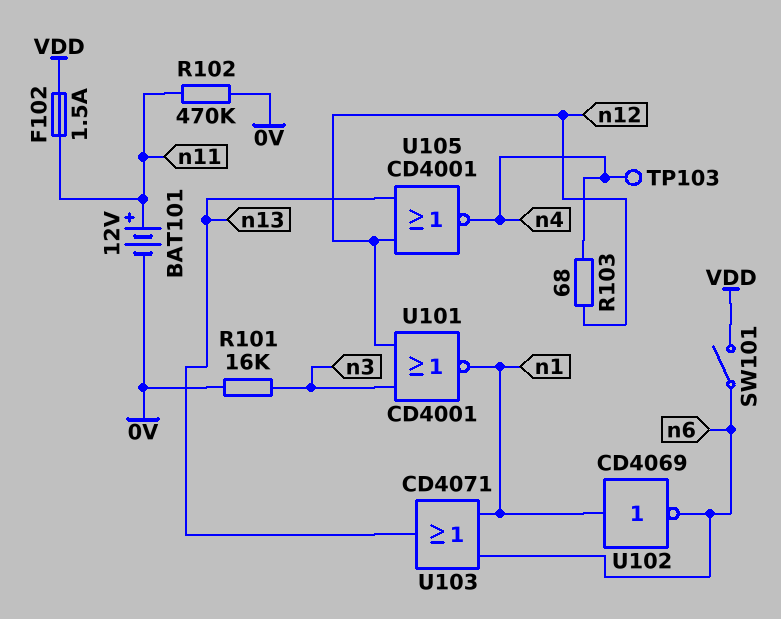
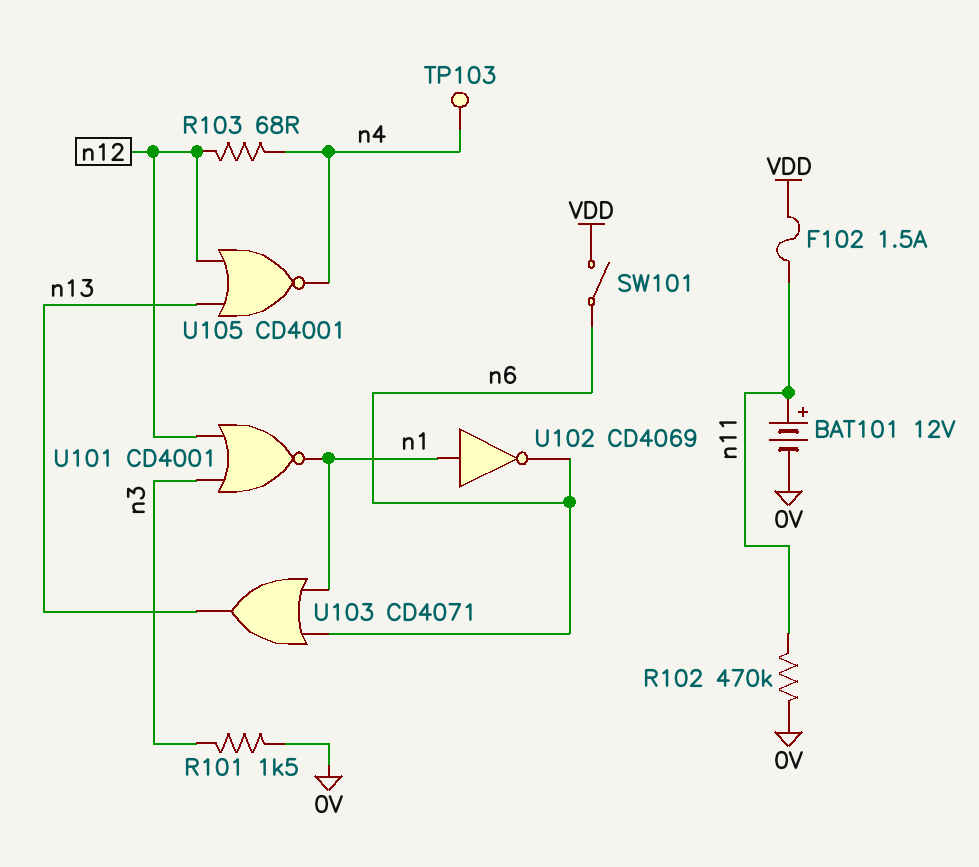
R101: 16k (0V, n3) -> 1.5k (0V, n3)

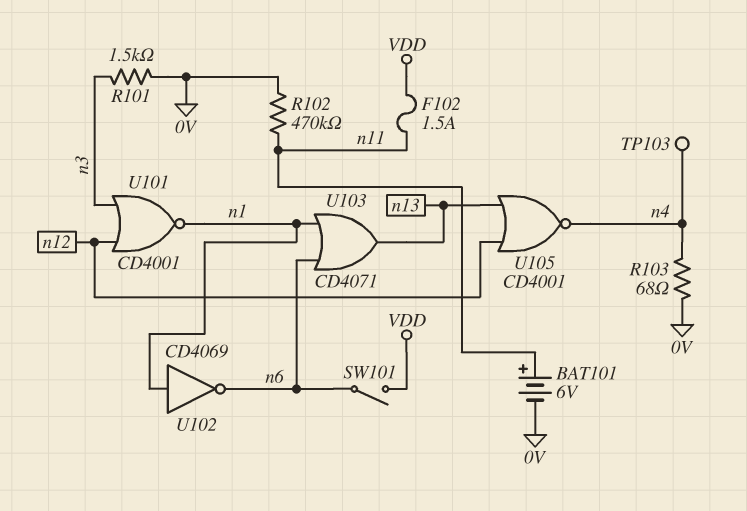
BAT101: 12V (plus n11, minus 0V) -> 6V (plus n11, minus 0V)
R103: 68 (n4, n12) -> 68 (0V, n4)

